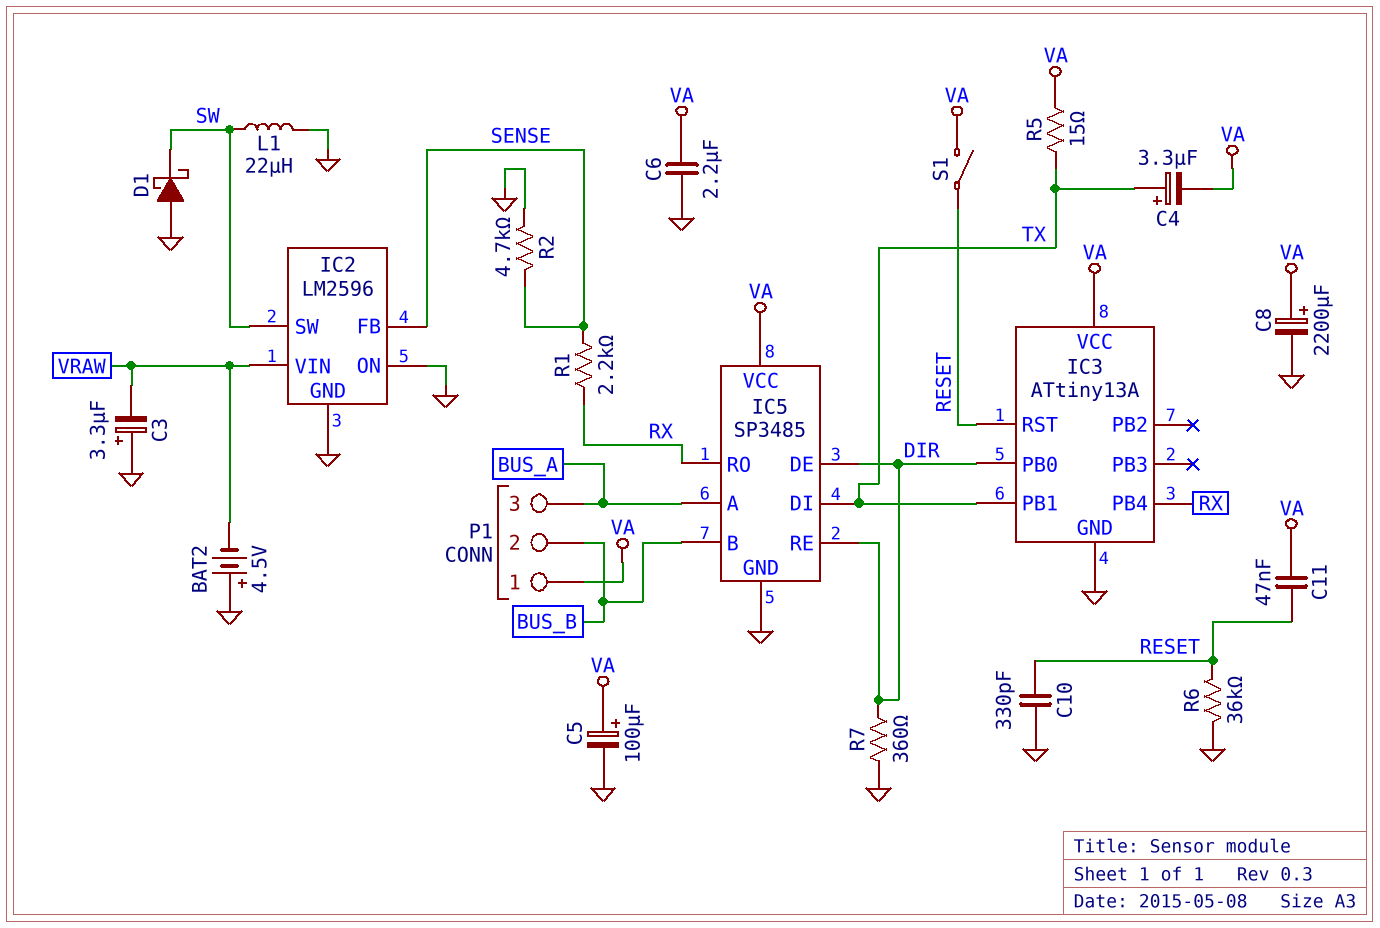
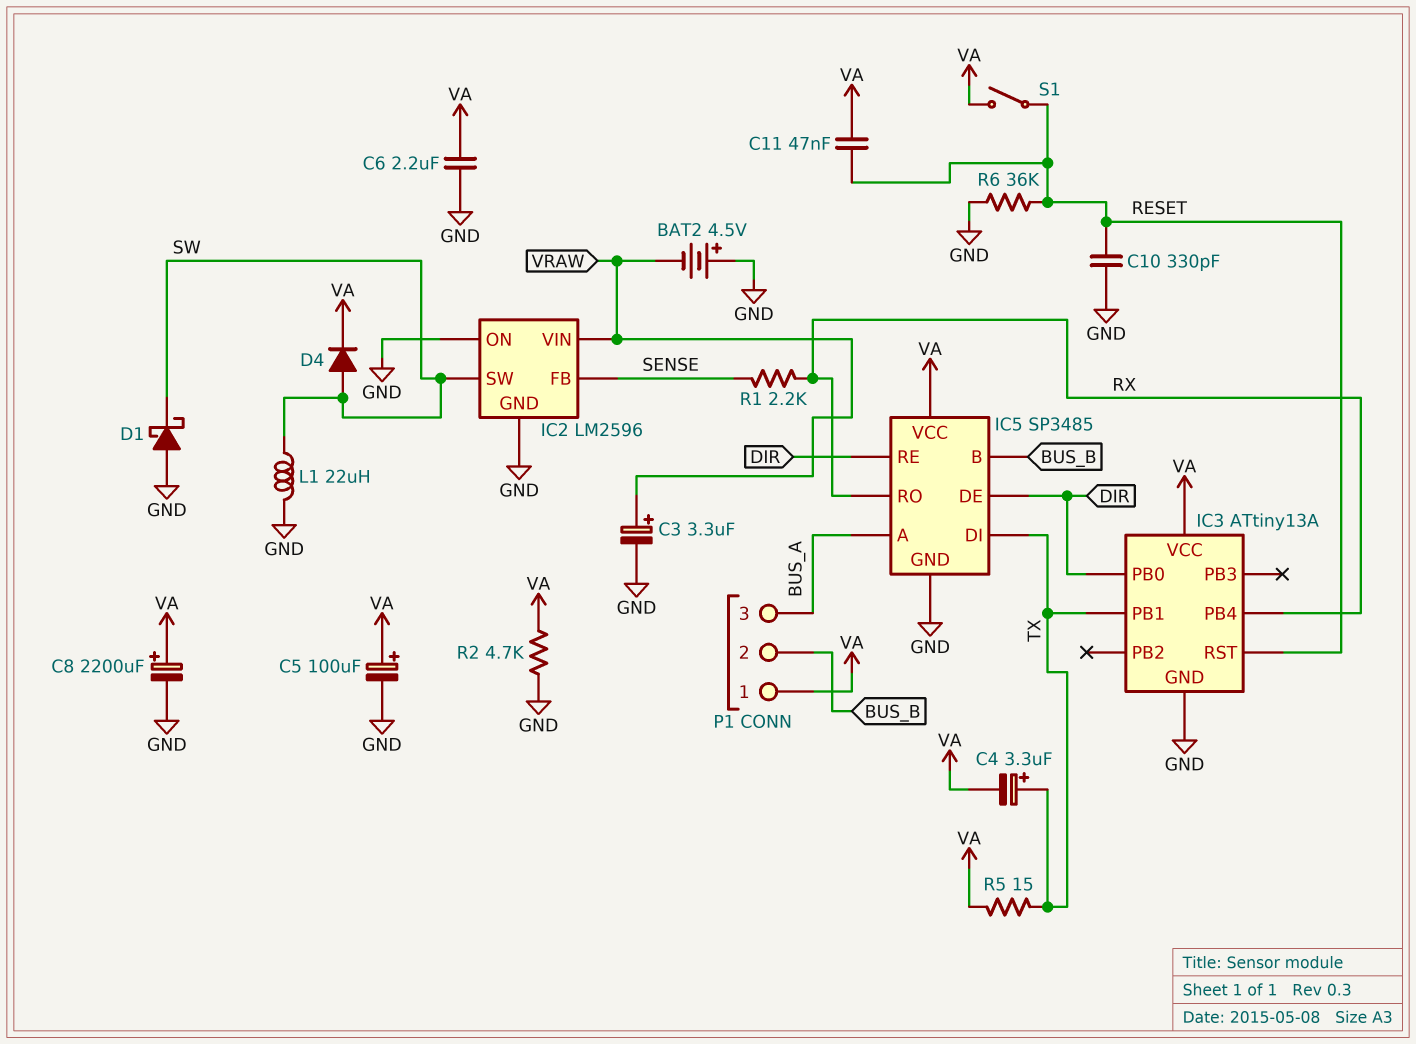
C3: 3.3uF (plus GND, minus VRAW) -> 3.3uF (plus VRAW, minus GND)
D4: none -> diode (A SW, K VA)
R2: 4.7k (GND, SENSE) -> 4.7k (GND, VA)
R7: 360 (DIR, GND) -> none

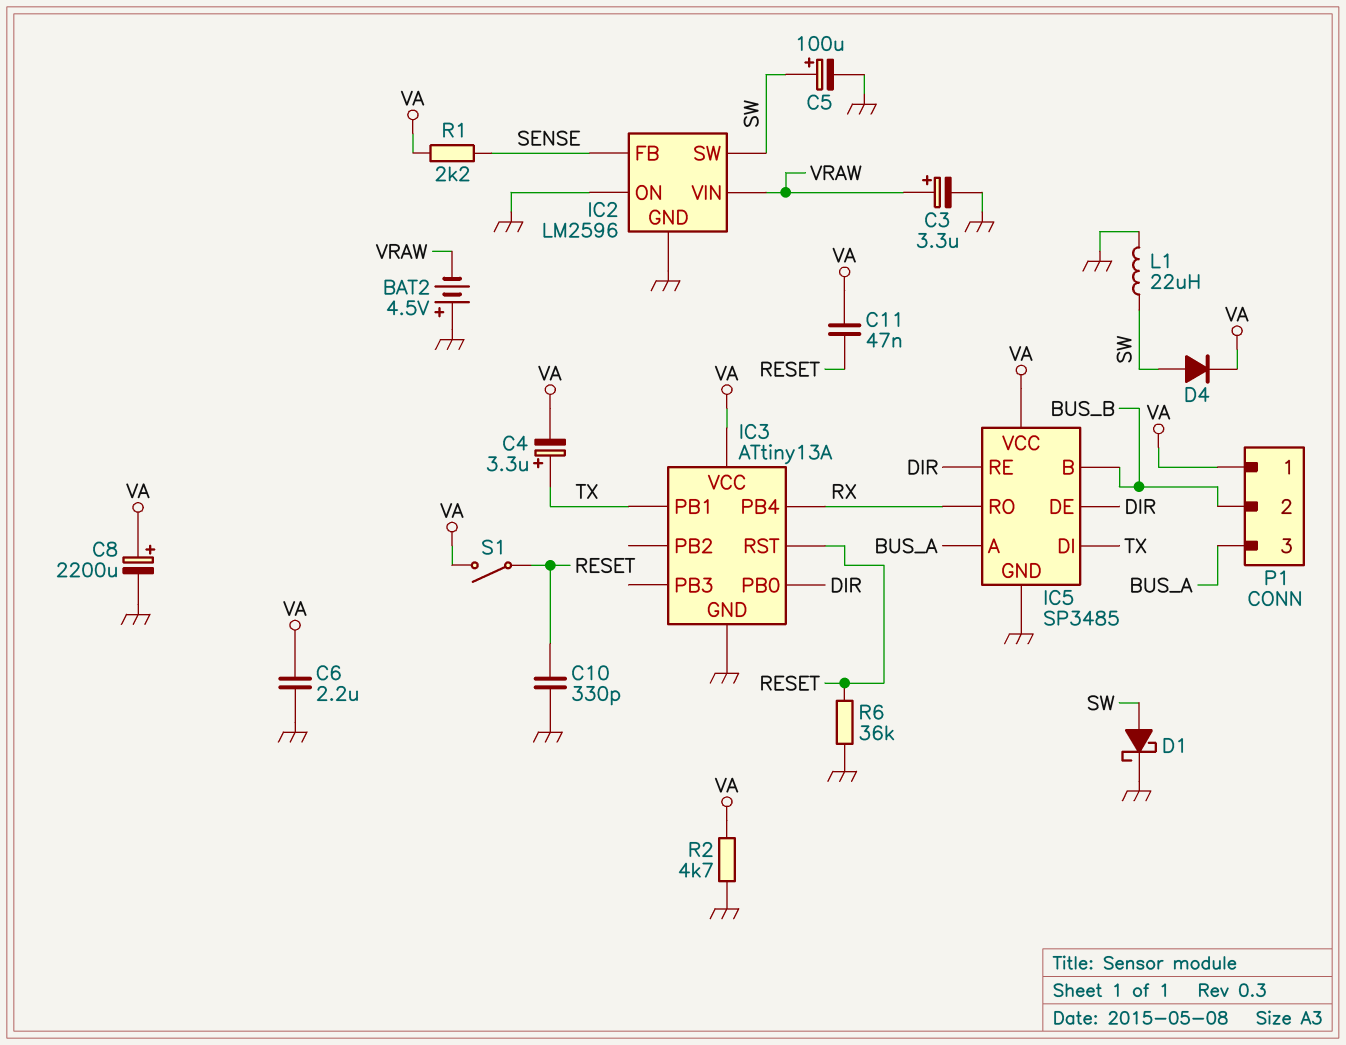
C5: 100uF (plus VA, minus GND) -> 100uF (plus SW, minus GND)
D1: schottky (A GND, K SW) -> schottky (A SW, K GND)
R1: 2.2k (RX, SENSE) -> 2.2k (SENSE, VA)
R5: 15 (TX, VA) -> none

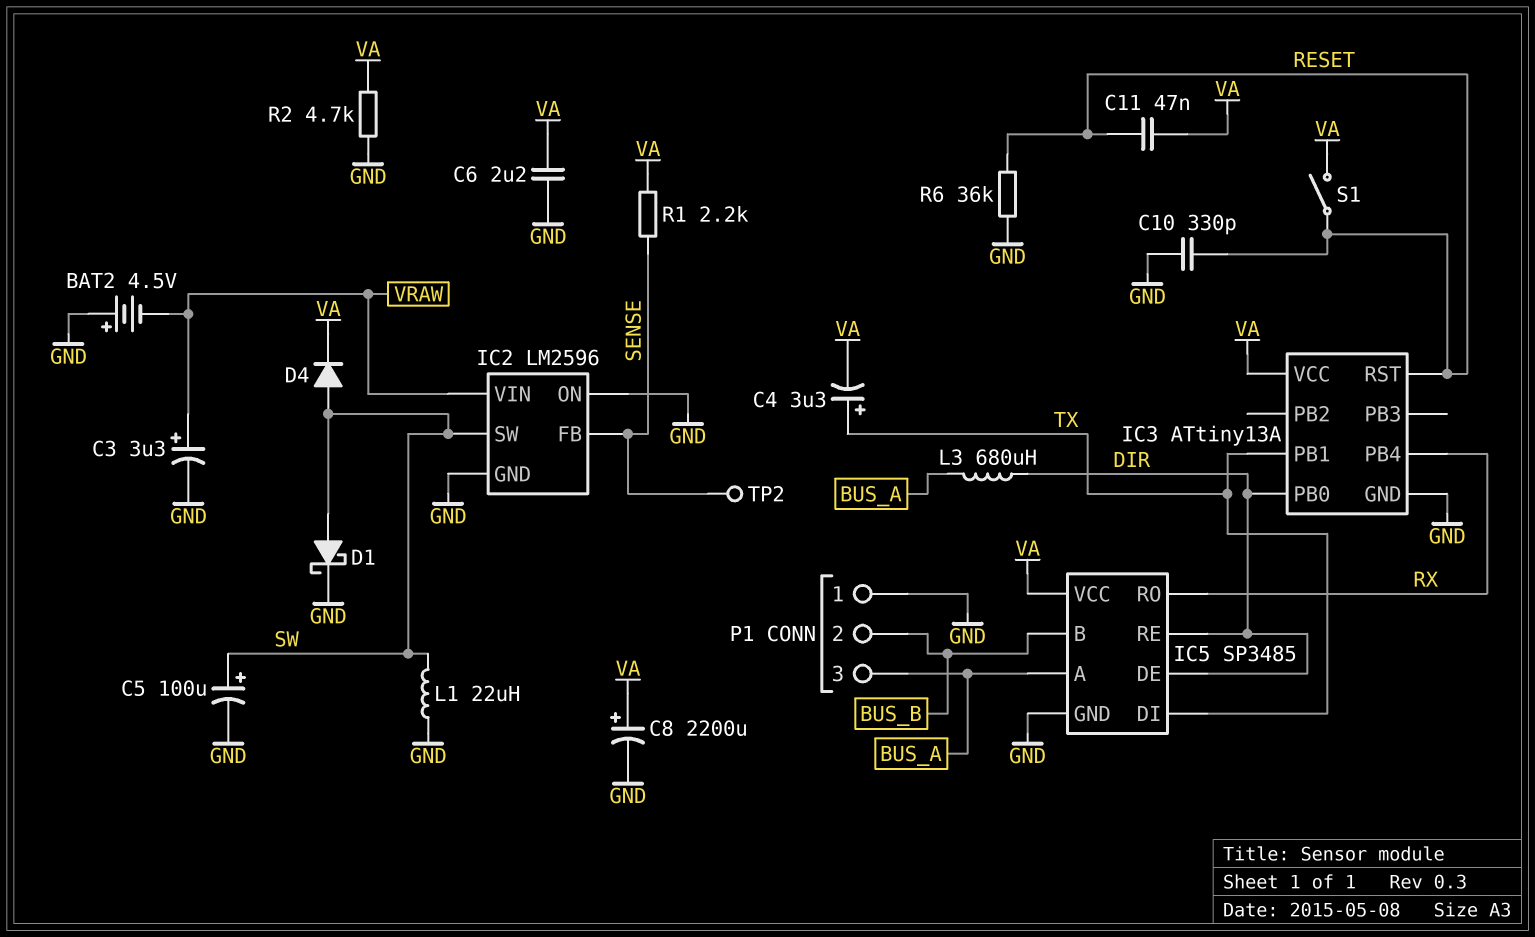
L3: none -> 680uH (BUS_A, DIR)
P1 pin 1: VA -> GND
TP2: none -> test point (SENSE)

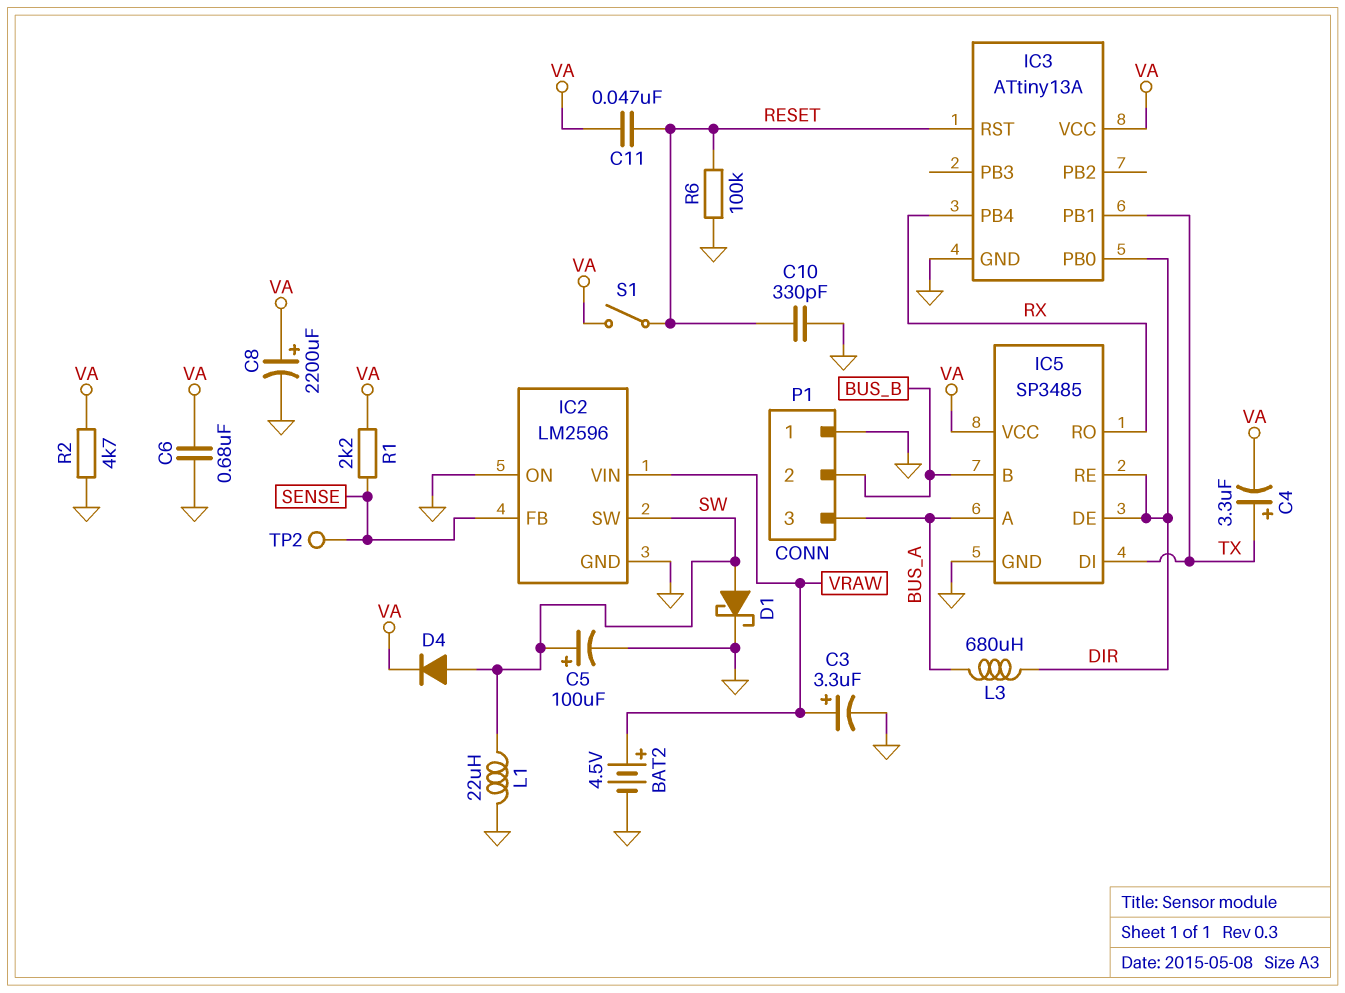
BAT2: 4.5V (plus GND, minus VRAW) -> 4.5V (plus VRAW, minus GND)
C6: 2.2uF (GND, VA) -> 680nF (GND, VA)
R6: 36k (GND, RESET) -> 100k (GND, RESET)

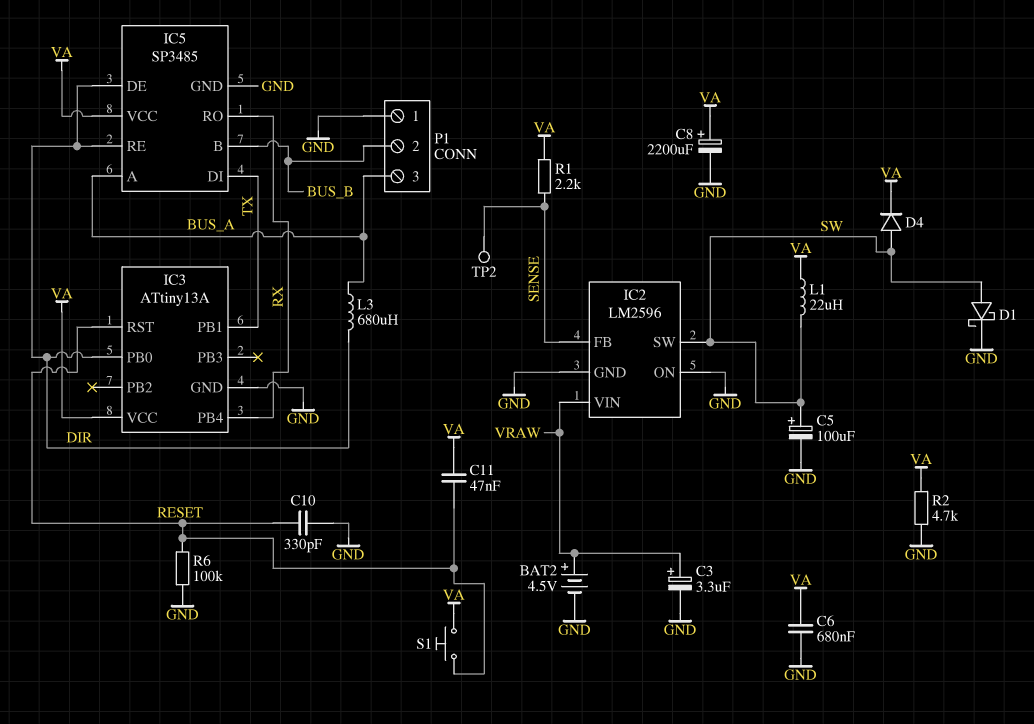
C4: 3.3uF (plus TX, minus VA) -> none
L1: 22uH (GND, SW) -> 22uH (SW, VA)
S1: switch (RESET, VA) -> button (RESET, VA)

